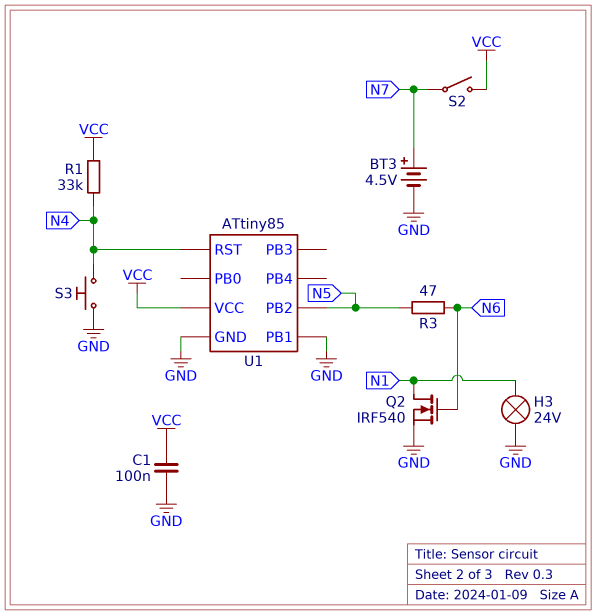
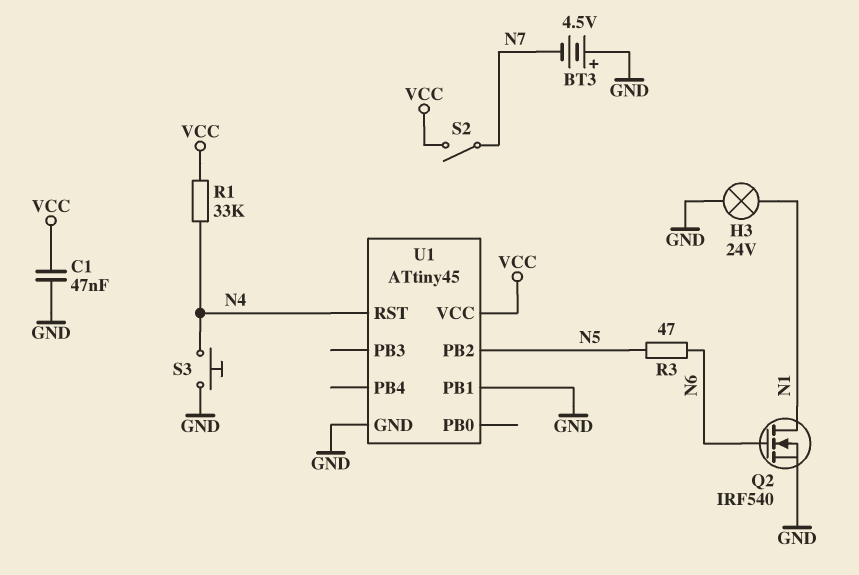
BT3: 4.5V (plus N7, minus GND) -> 4.5V (plus GND, minus N7)
C1: 100nF (GND, VCC) -> 47nF (GND, VCC)
U1: ATtiny85 -> ATtiny45

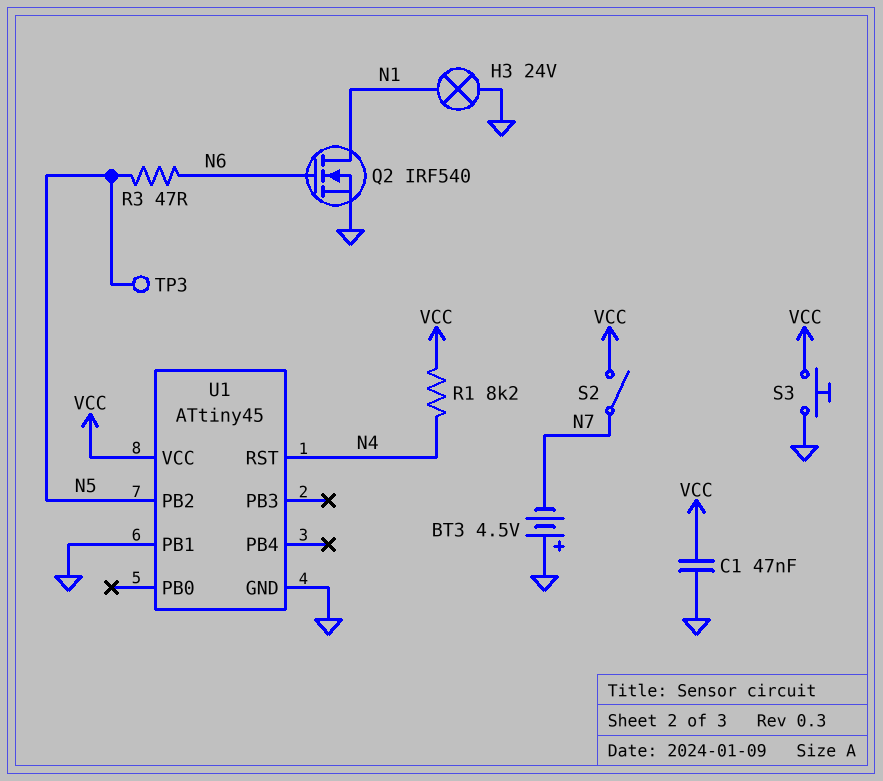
R1: 33k (N4, VCC) -> 8.2k (N4, VCC)
S3: button (GND, N4) -> button (GND, VCC)
TP3: none -> test point (N5)

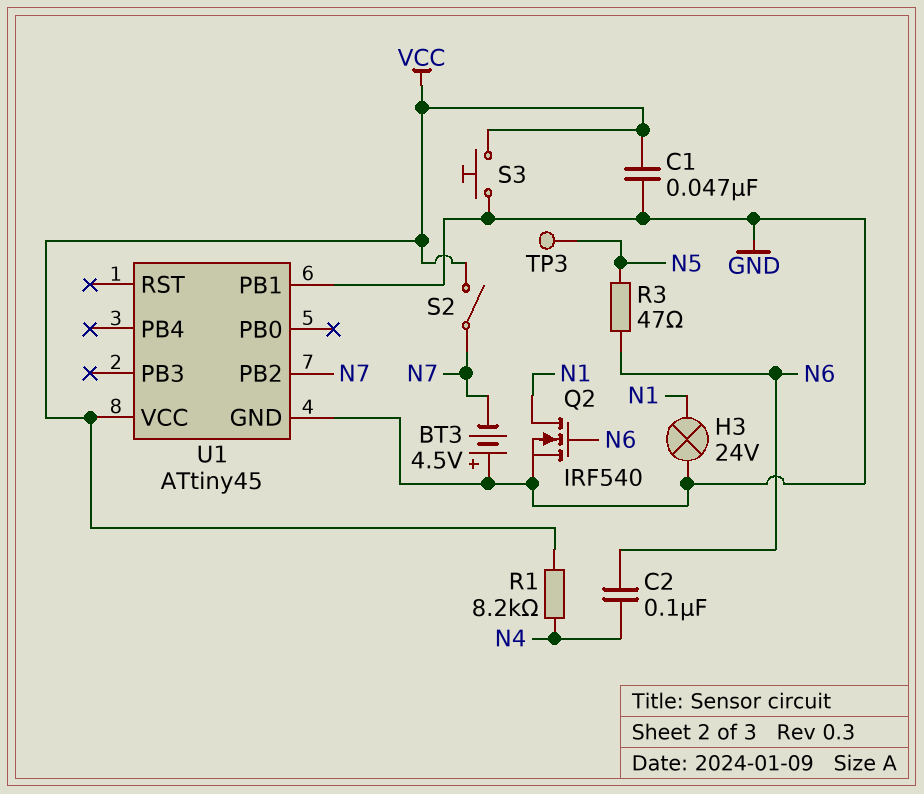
C2: none -> 100nF (N4, N6)
U1 pin PB2: N5 -> N7
U1 pin RST: N4 -> none

